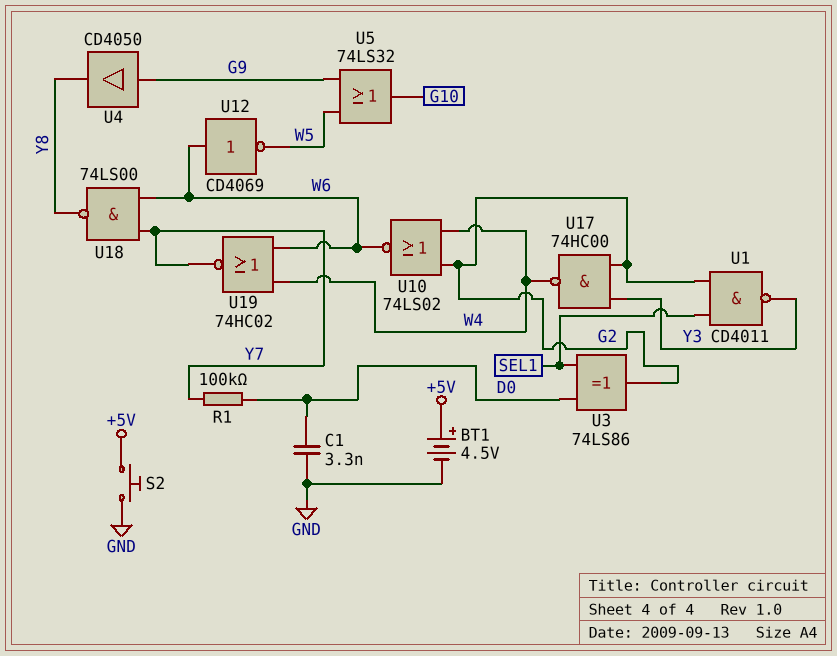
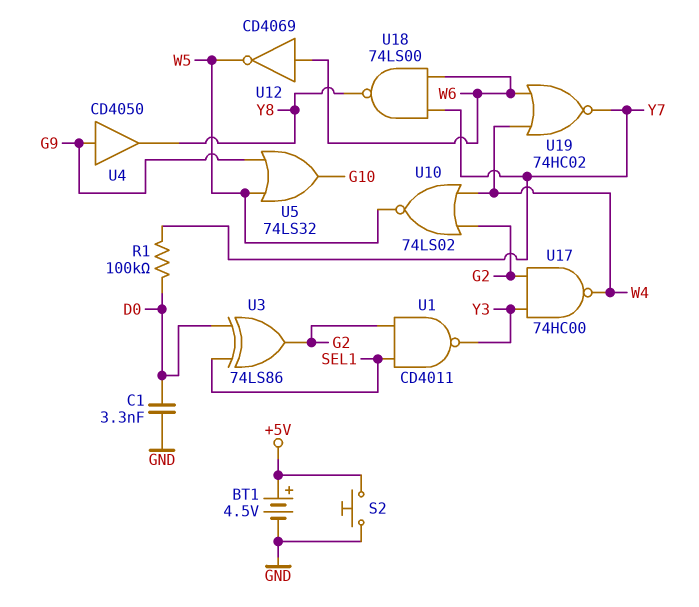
U10: NOR 74LS02 (in G2, in W4, out W6) -> NOR 74LS02 (in G2, in W4, out W5)

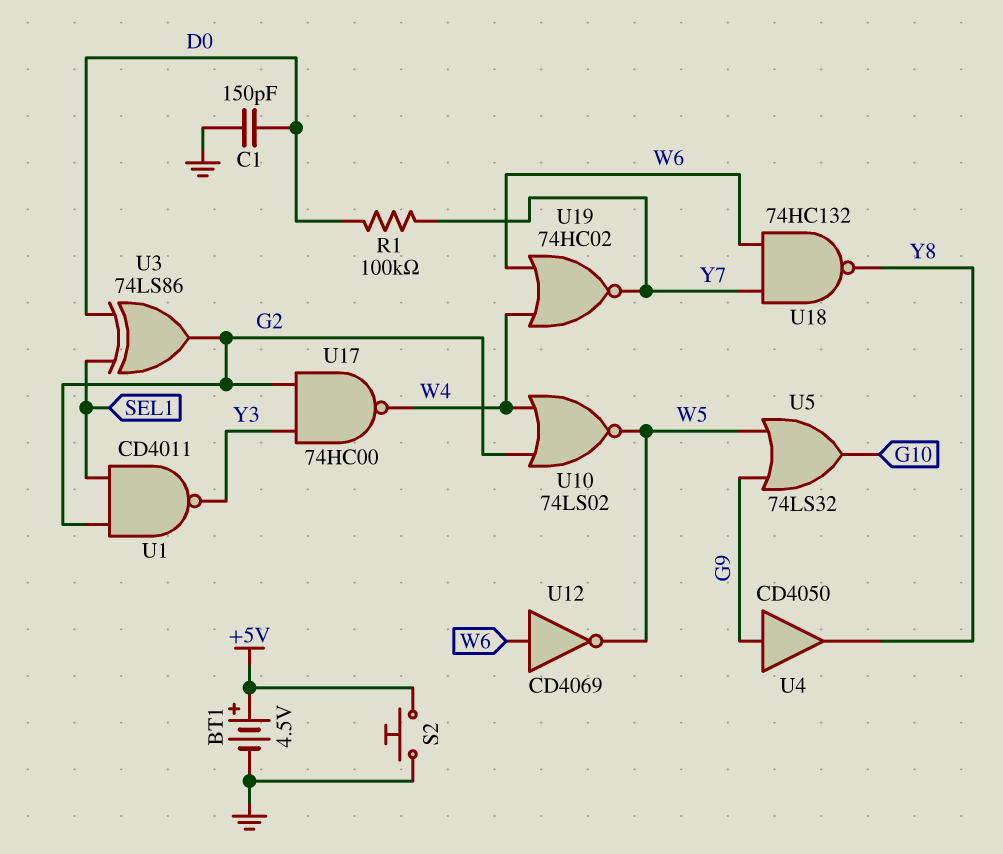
C1: 3.3nF (D0, GND) -> 150pF (D0, GND)
U18: NAND 74LS00 (in W6, in Y7, out Y8) -> NAND 74HC132 (in W6, in Y7, out Y8)

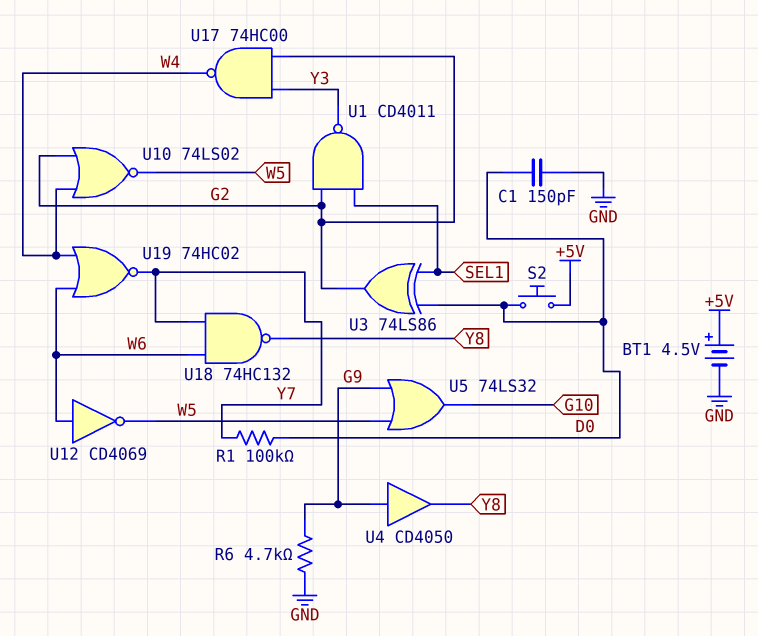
R6: none -> 4.7k (G9, GND)
S2: button (+5V, GND) -> button (+5V, D0)

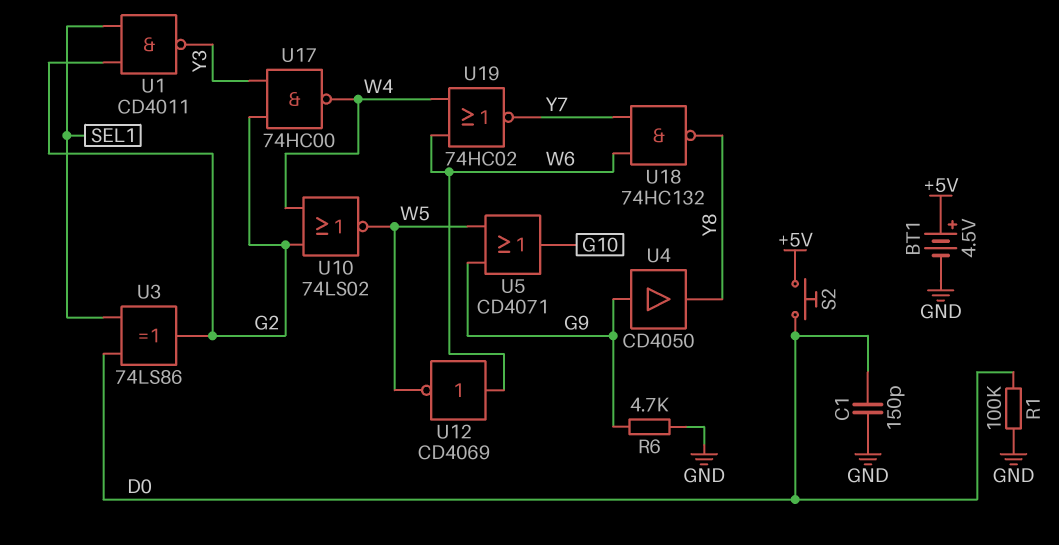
R1: 100k (D0, Y7) -> 100k (D0, GND)
U5: OR 74LS32 (in G9, in W5, out G10) -> OR CD4071 (in G9, in W5, out G10)

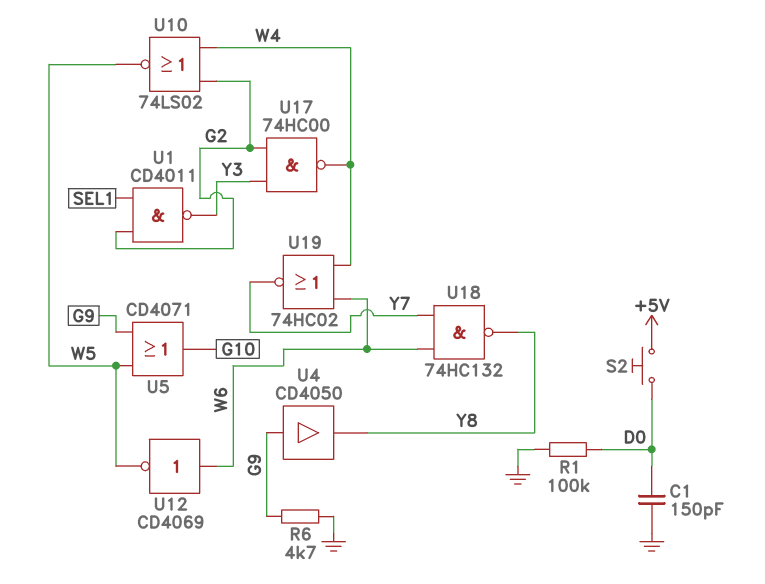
BT1: 4.5V (plus +5V, minus GND) -> none
U3: XOR 74LS86 (in D0, in SEL1, out G2) -> none

